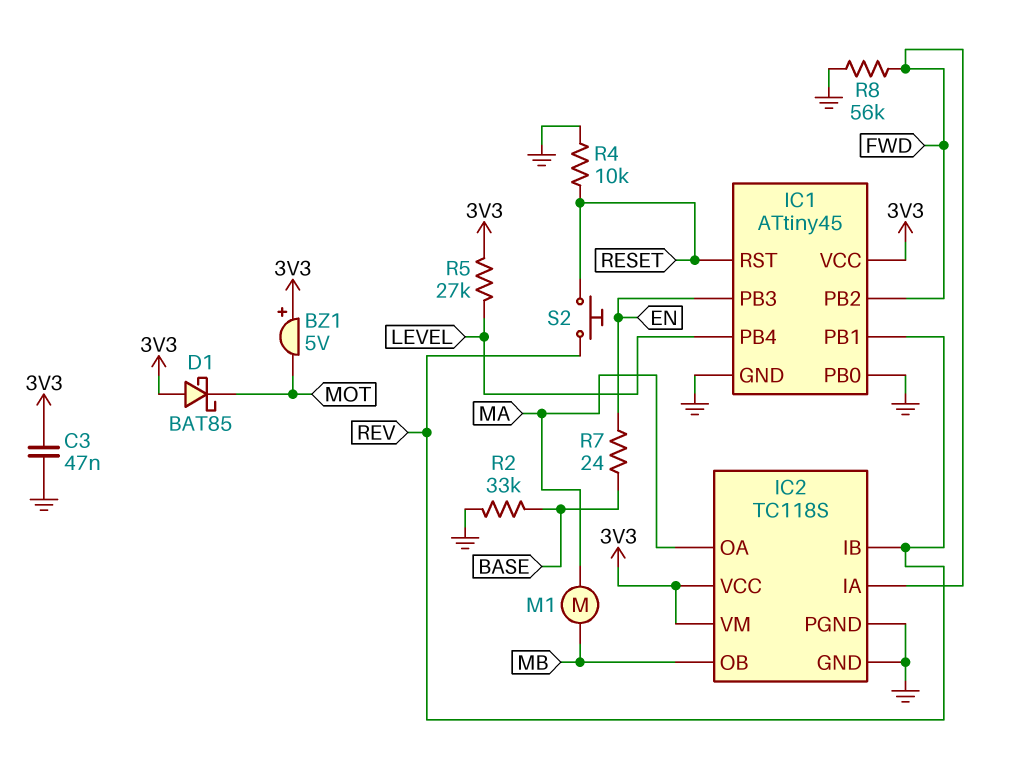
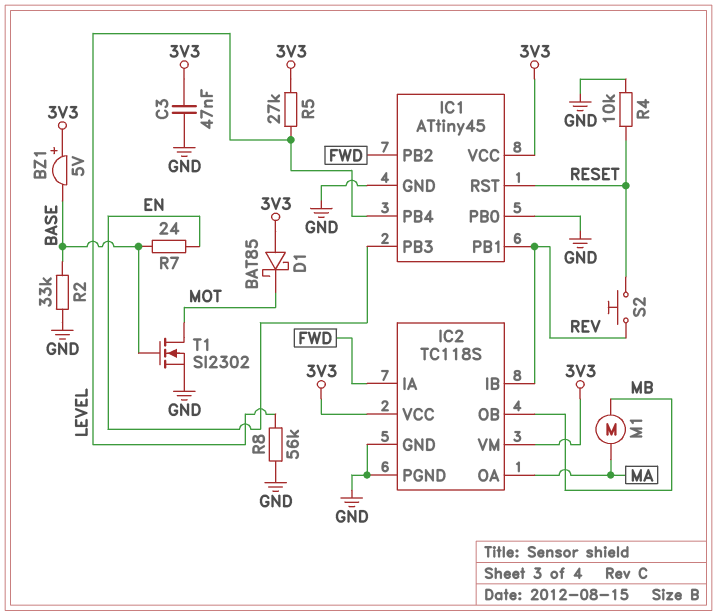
BZ1: buzzer 5V (plus 3V3, minus MOT) -> buzzer 5V (plus 3V3, minus BASE)
R8: 56k (FWD, GND) -> 56k (GND, LEVEL)
T1: none -> NMOS SI2302 (G BASE, D MOT, S GND)

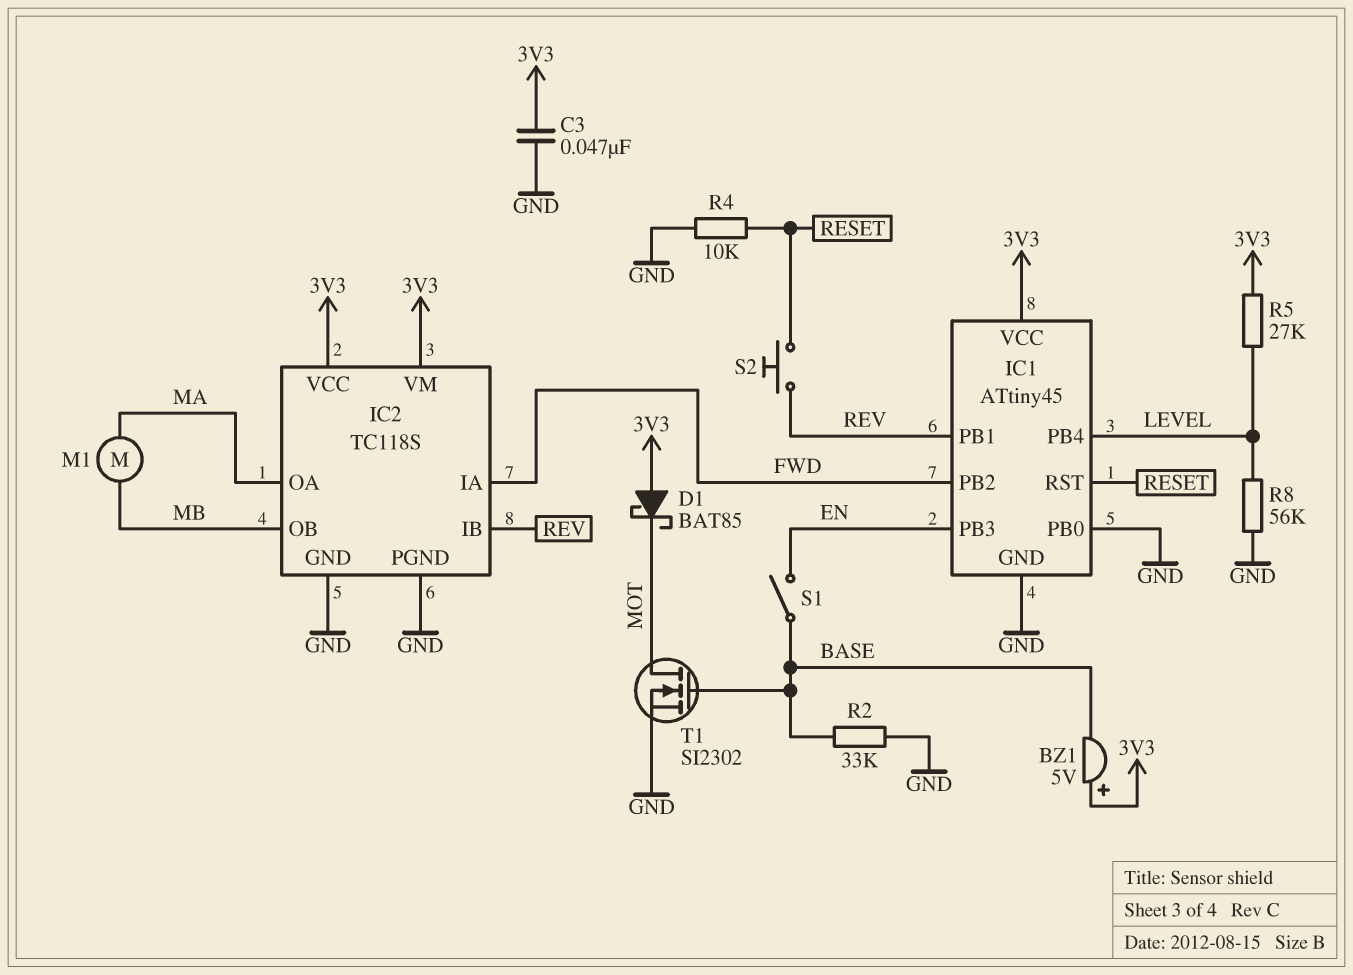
R7: 24 (BASE, EN) -> none
S1: none -> switch (BASE, EN)

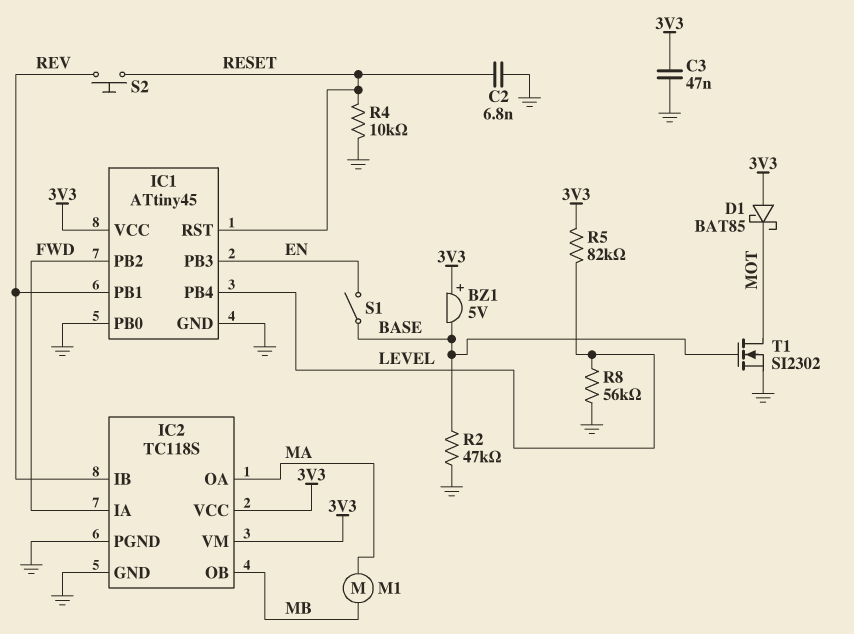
C2: none -> 6.8nF (GND, RESET)
R2: 33k (BASE, GND) -> 47k (BASE, GND)
R5: 27k (3V3, LEVEL) -> 82k (3V3, LEVEL)

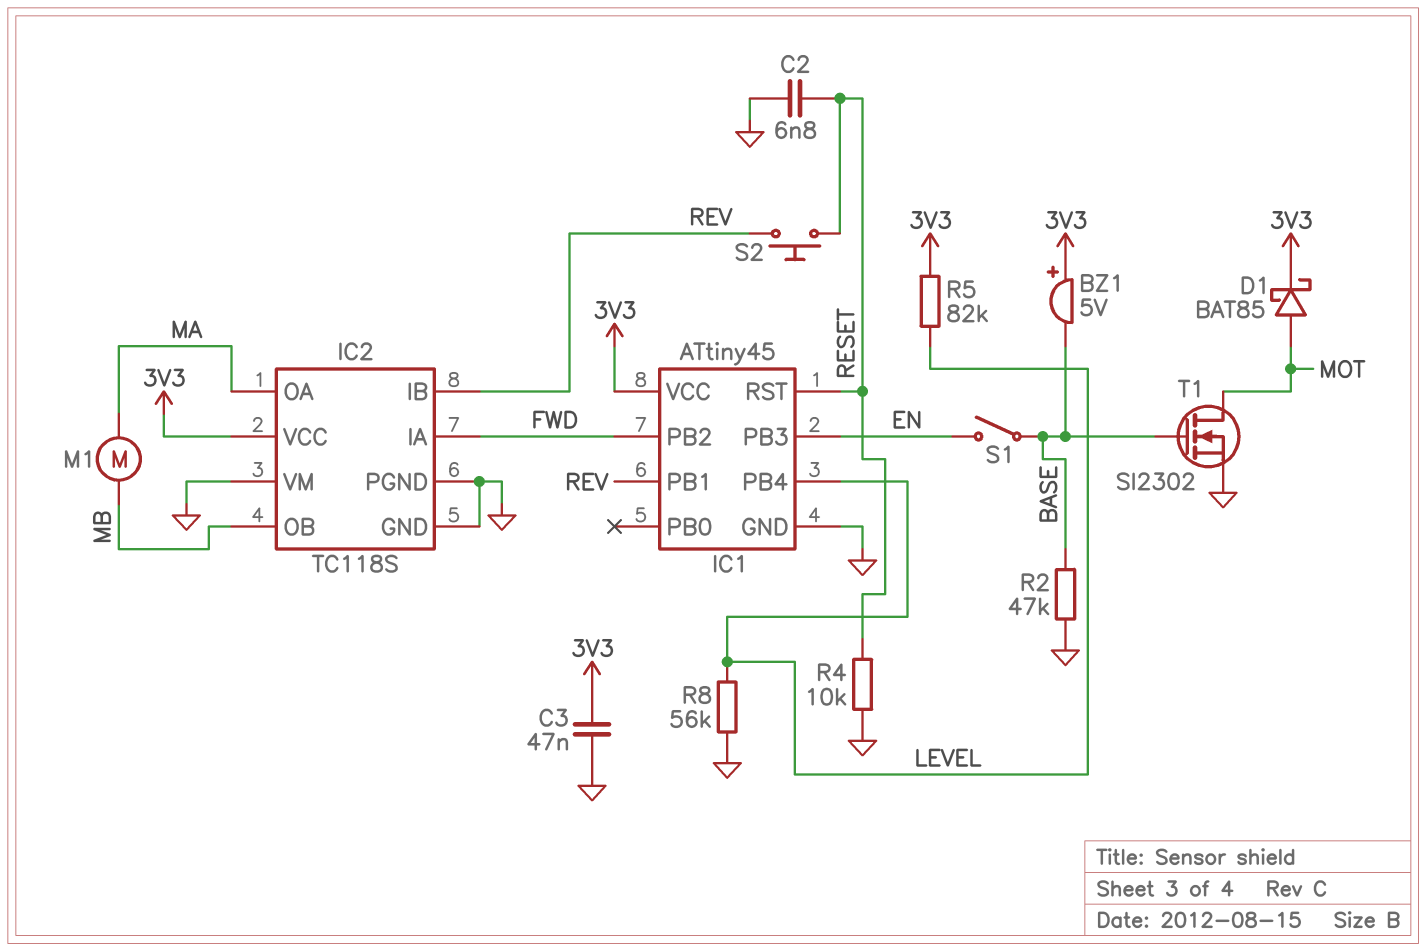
D1: schottky BAT85 (A 3V3, K MOT) -> schottky BAT85 (A MOT, K 3V3)
IC1 pin PB0: GND -> none
IC2 pin VM: 3V3 -> GND

